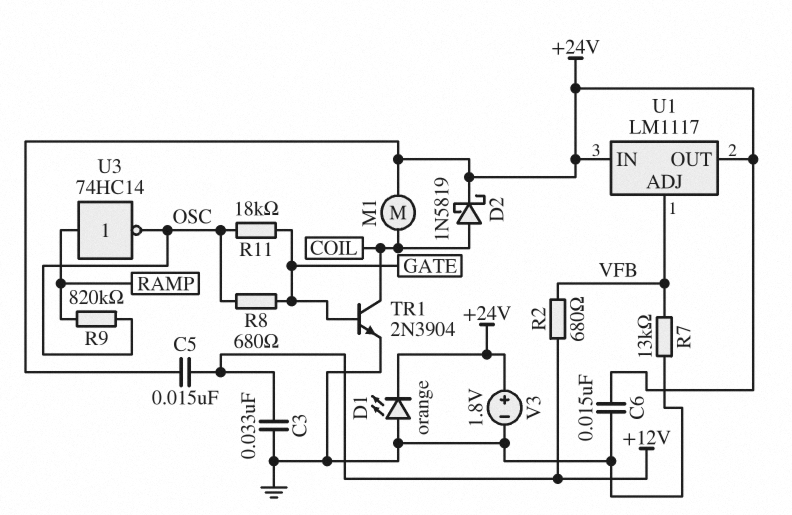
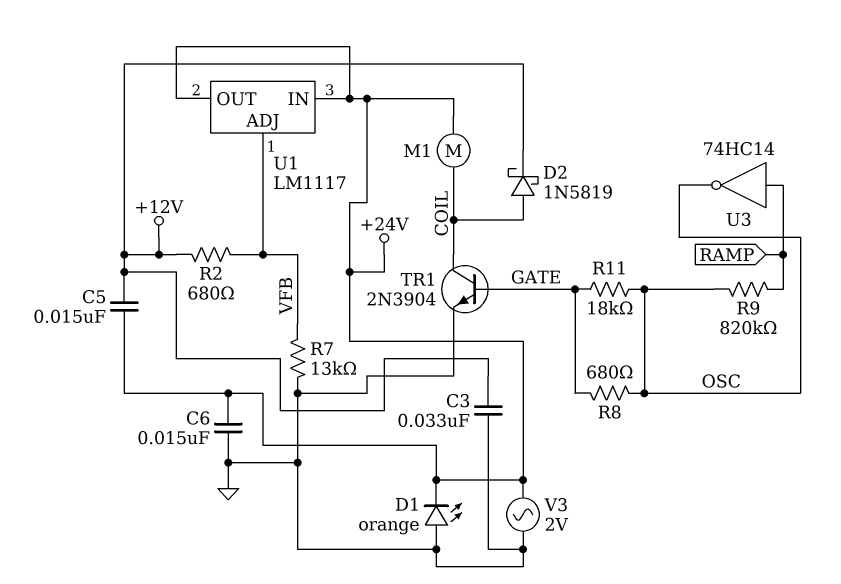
D2: schottky 1N5819 (A COIL, K +24V) -> schottky 1N5819 (A COIL, K +12V)
V3: 1.8V (plus +24V, minus GND) -> AC 2V (+24V, GND)

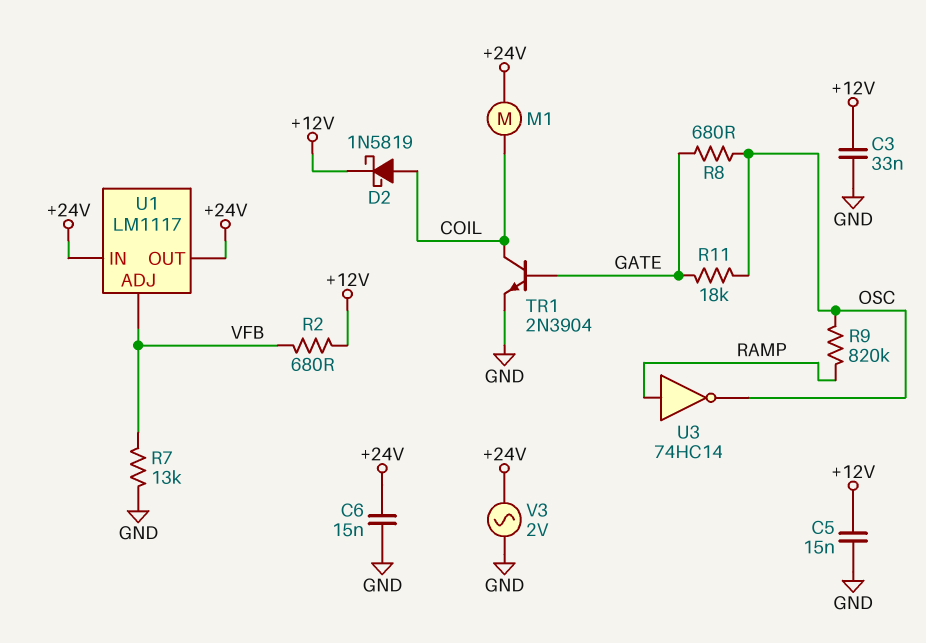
C5: 15nF (+12V, +24V) -> 15nF (+12V, GND)
D1: LED orange (A GND, K +24V) -> none

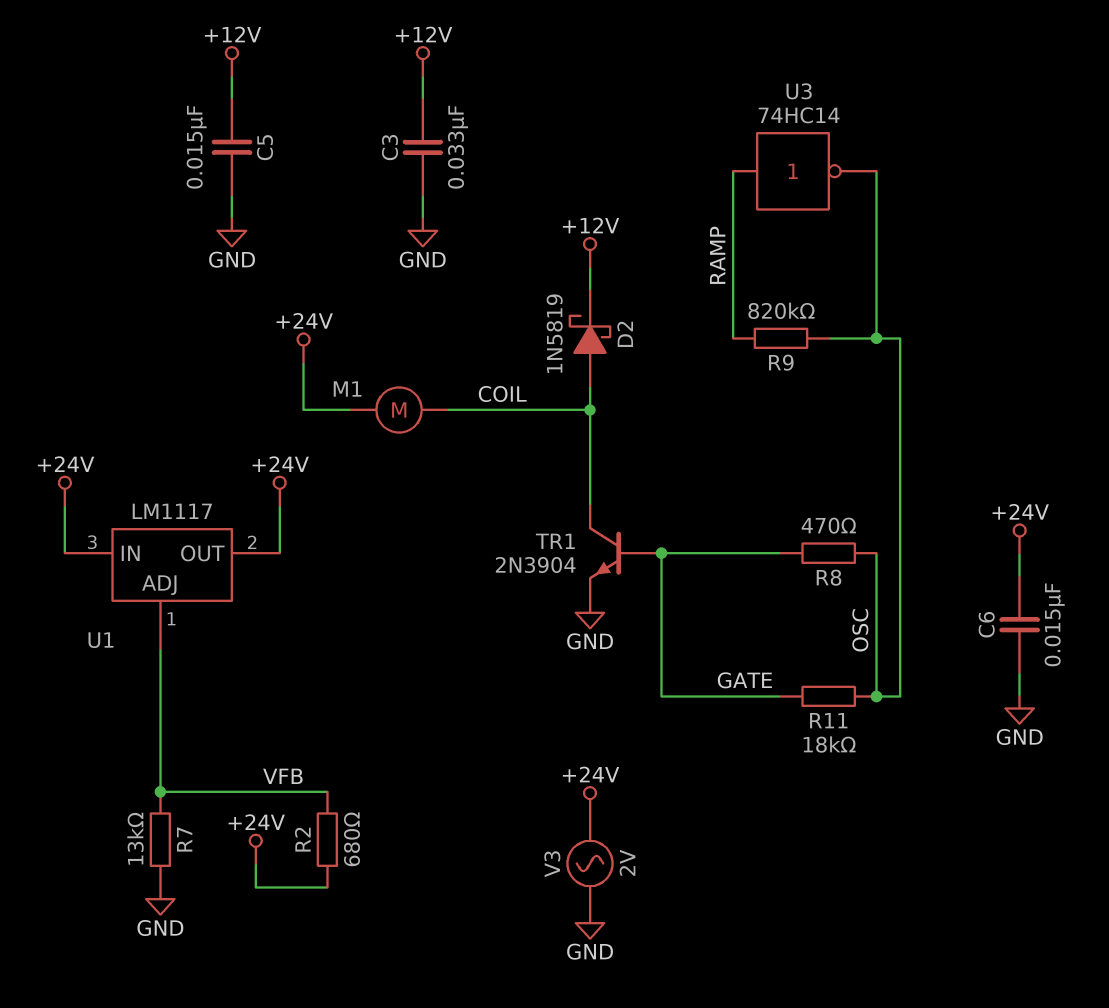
R2: 680 (+12V, VFB) -> 680 (+24V, VFB)
R8: 680 (GATE, OSC) -> 470 (GATE, OSC)

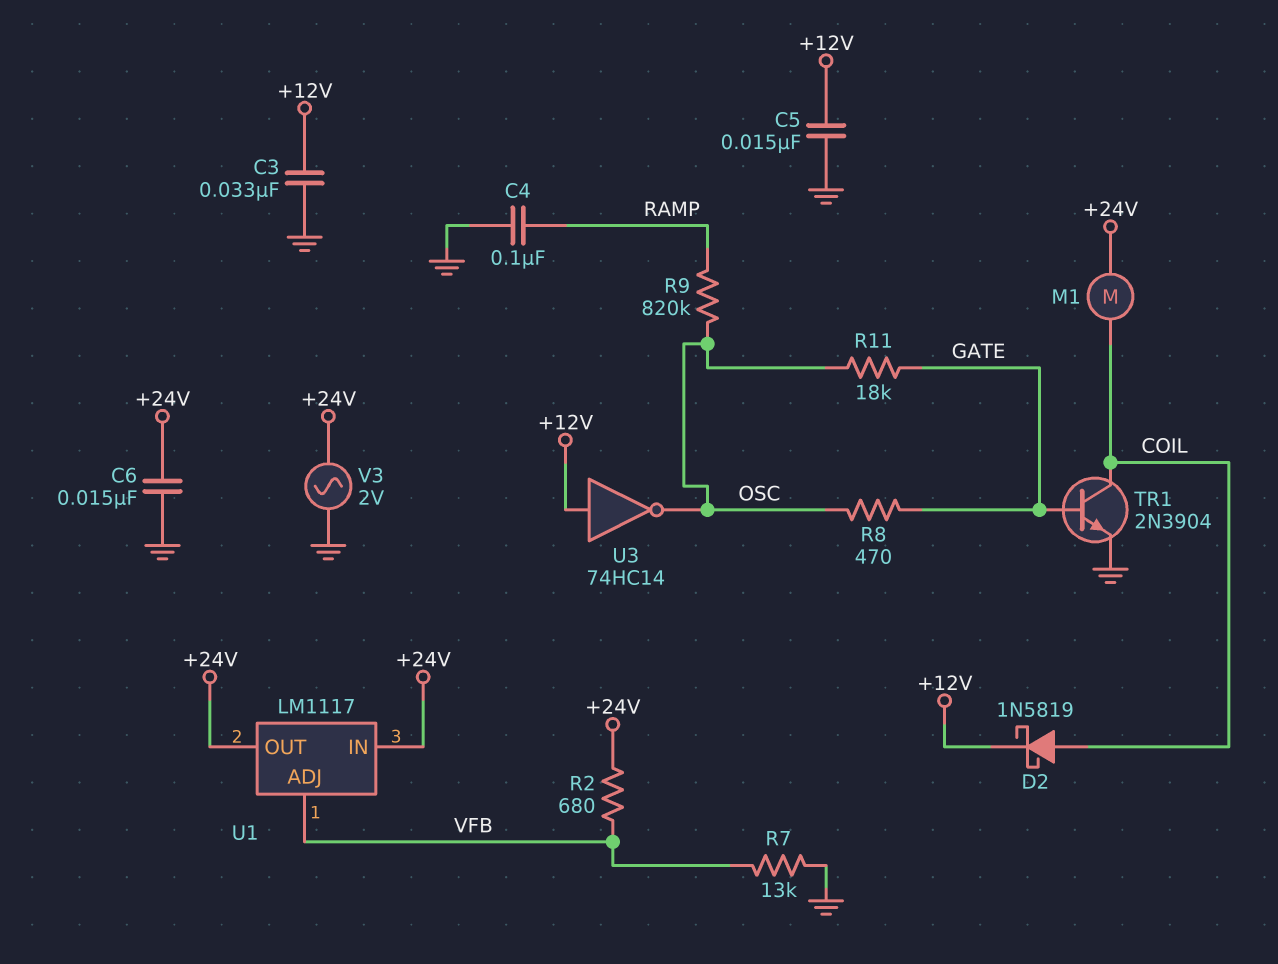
C4: none -> 100nF (GND, RAMP)
U3: NOT 74HC14 (in RAMP, out OSC) -> NOT 74HC14 (in +12V, out OSC)

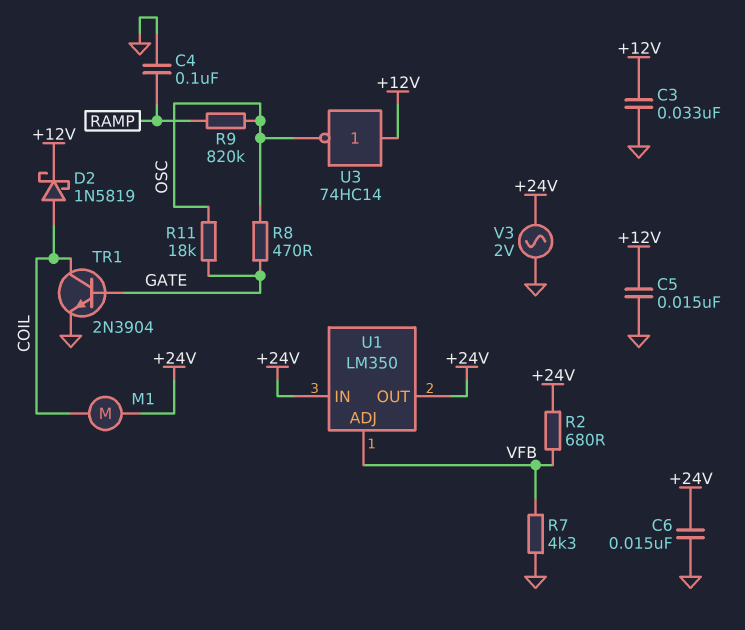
R7: 13k (GND, VFB) -> 4.3k (GND, VFB)
U1: LM1117 -> LM350

